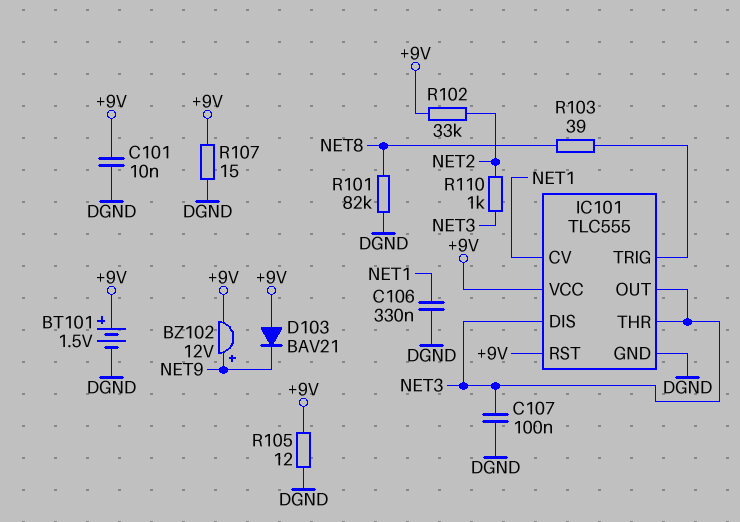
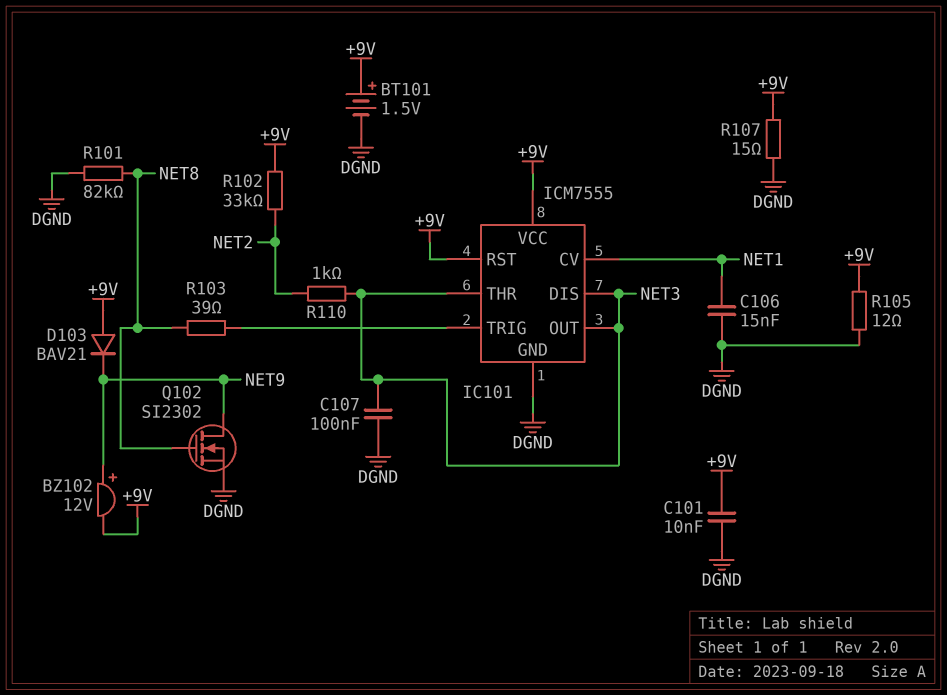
C106: 330nF (DGND, NET1) -> 15nF (DGND, NET1)
IC101: TLC555 -> ICM7555
Q102: none -> NMOS SI2302 (G NET8, D NET9, S DGND)

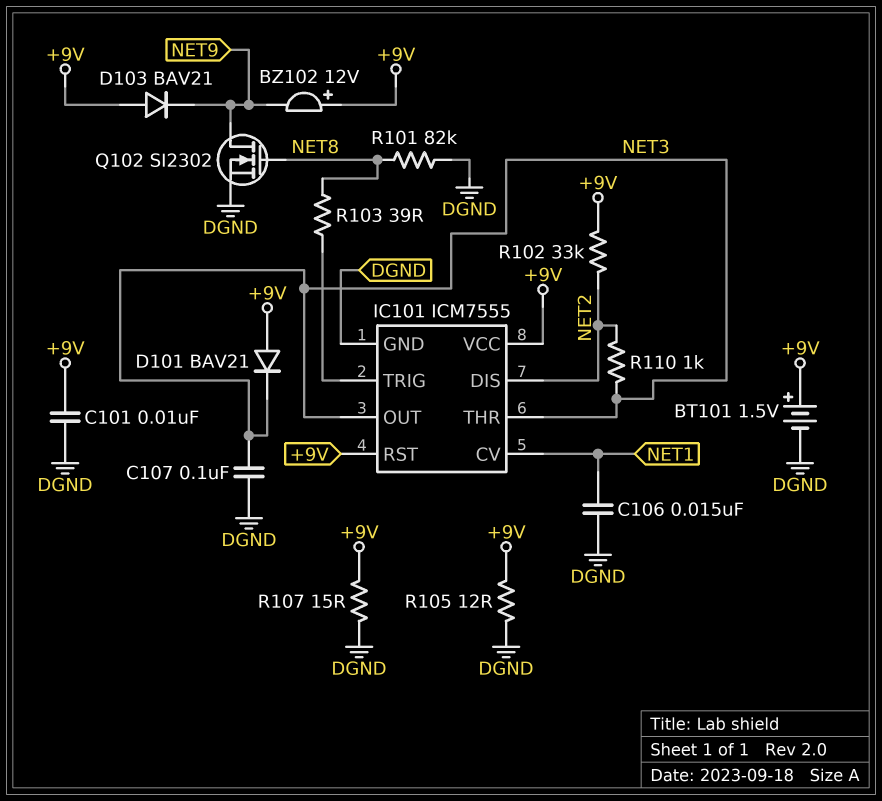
BZ102: buzzer 12V (plus NET9, minus +9V) -> buzzer 12V (plus +9V, minus NET9)
D101: none -> diode BAV21 (A +9V, K NET3)
IC101 pin DIS: NET3 -> NET2

